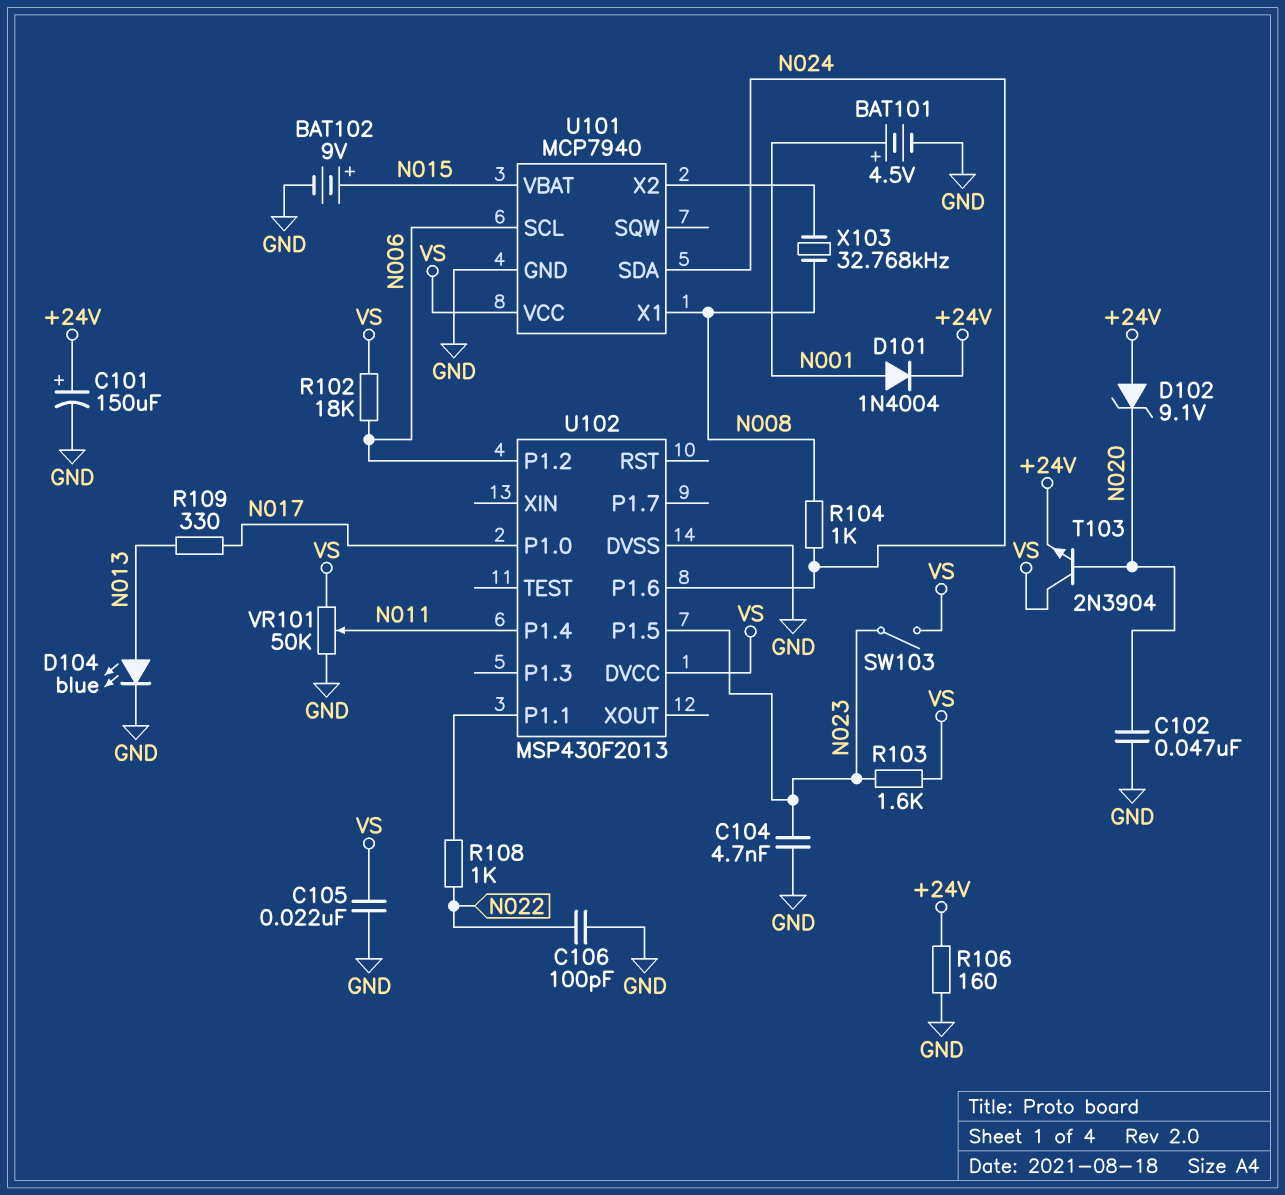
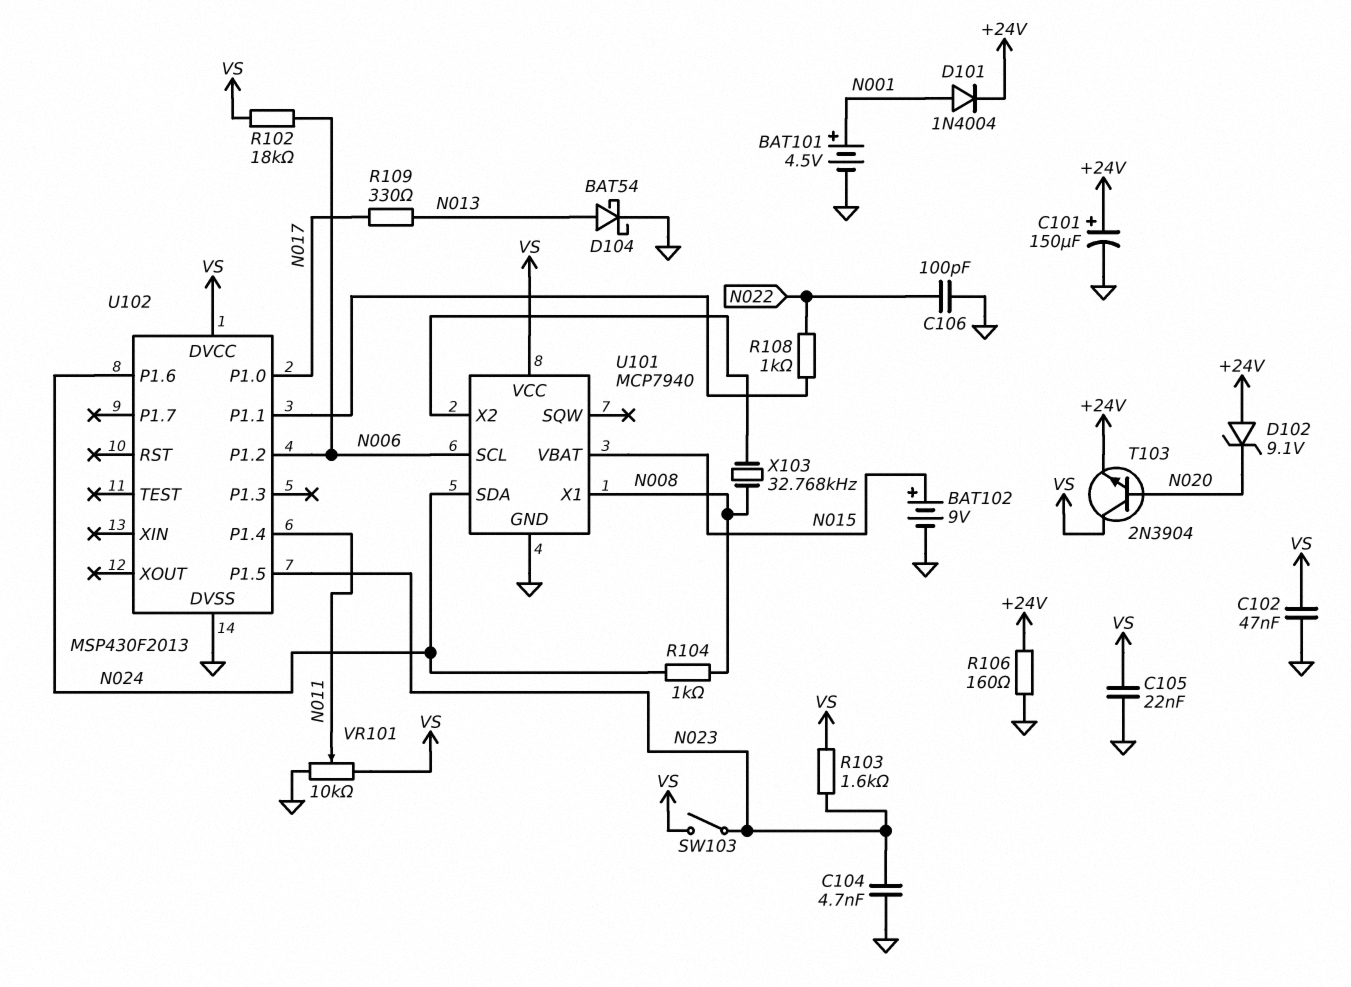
C102: 47nF (GND, N020) -> 47nF (GND, VS)
D104: LED blue (A N013, K GND) -> schottky BAT54 (A N013, K GND)
VR101: 50k (GND, VS, wiper N011) -> 10k (GND, VS, wiper N011)

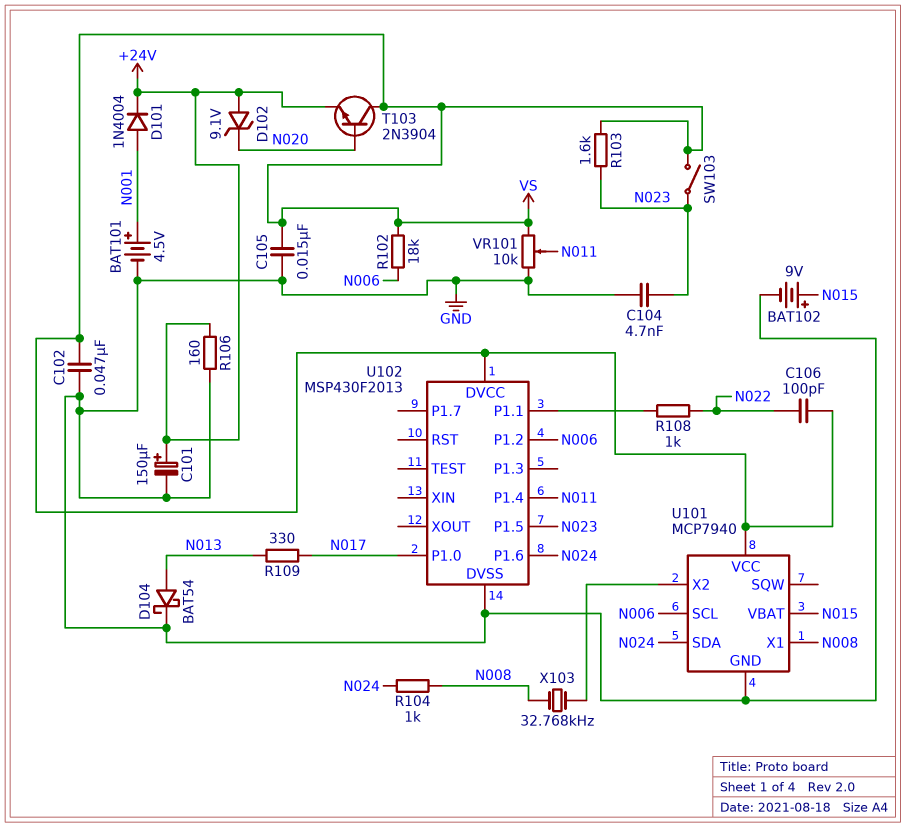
C105: 22nF (GND, VS) -> 15nF (GND, VS)
C106: 100pF (GND, N022) -> 100pF (N022, VS)

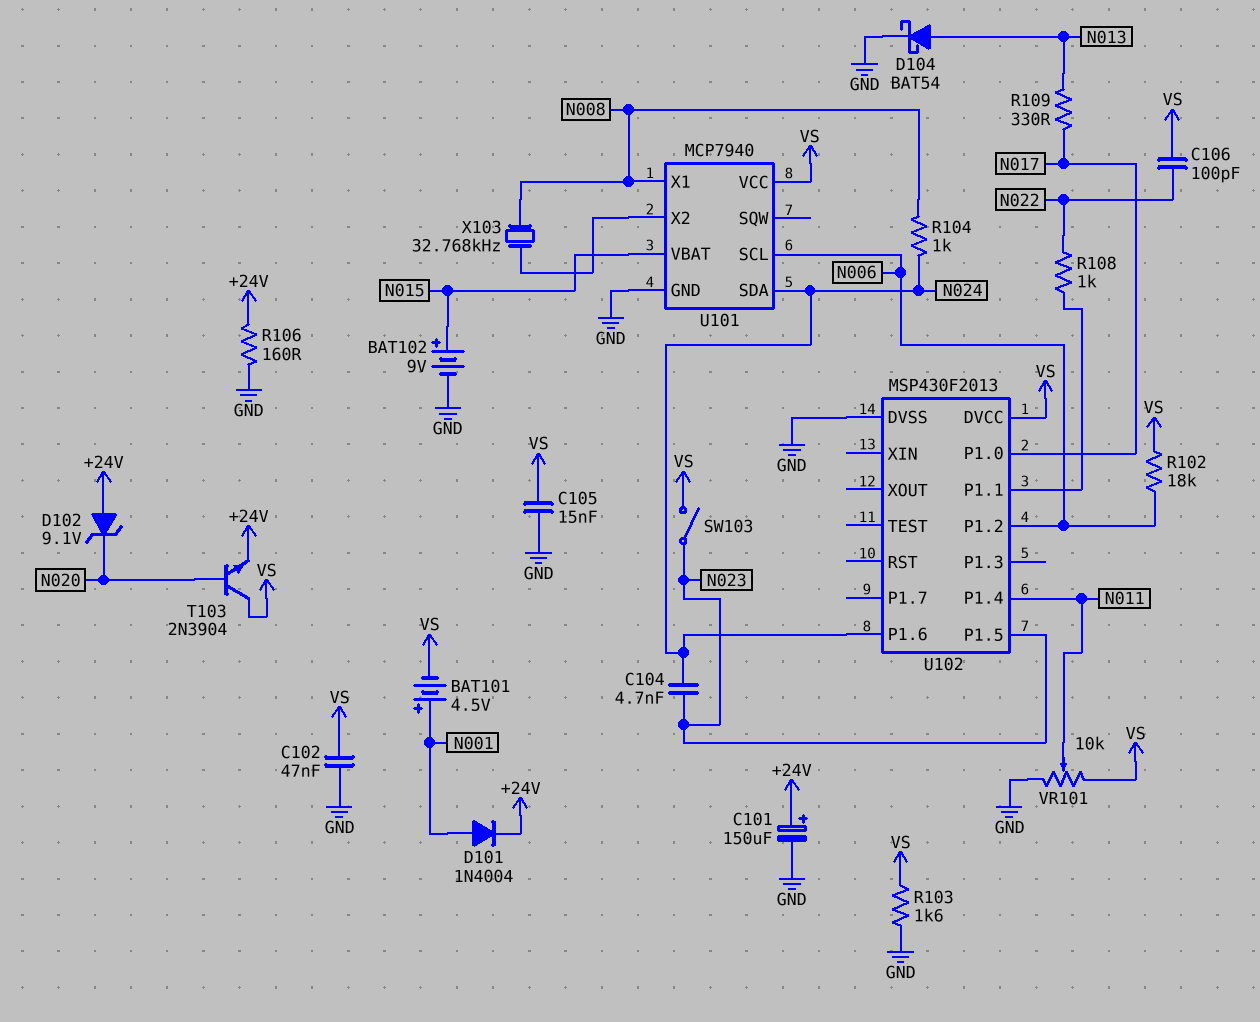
BAT101: 4.5V (plus N001, minus GND) -> 4.5V (plus N001, minus VS)
C104: 4.7nF (GND, N023) -> 4.7nF (N023, N024)
R103: 1.6k (N023, VS) -> 1.6k (GND, VS)

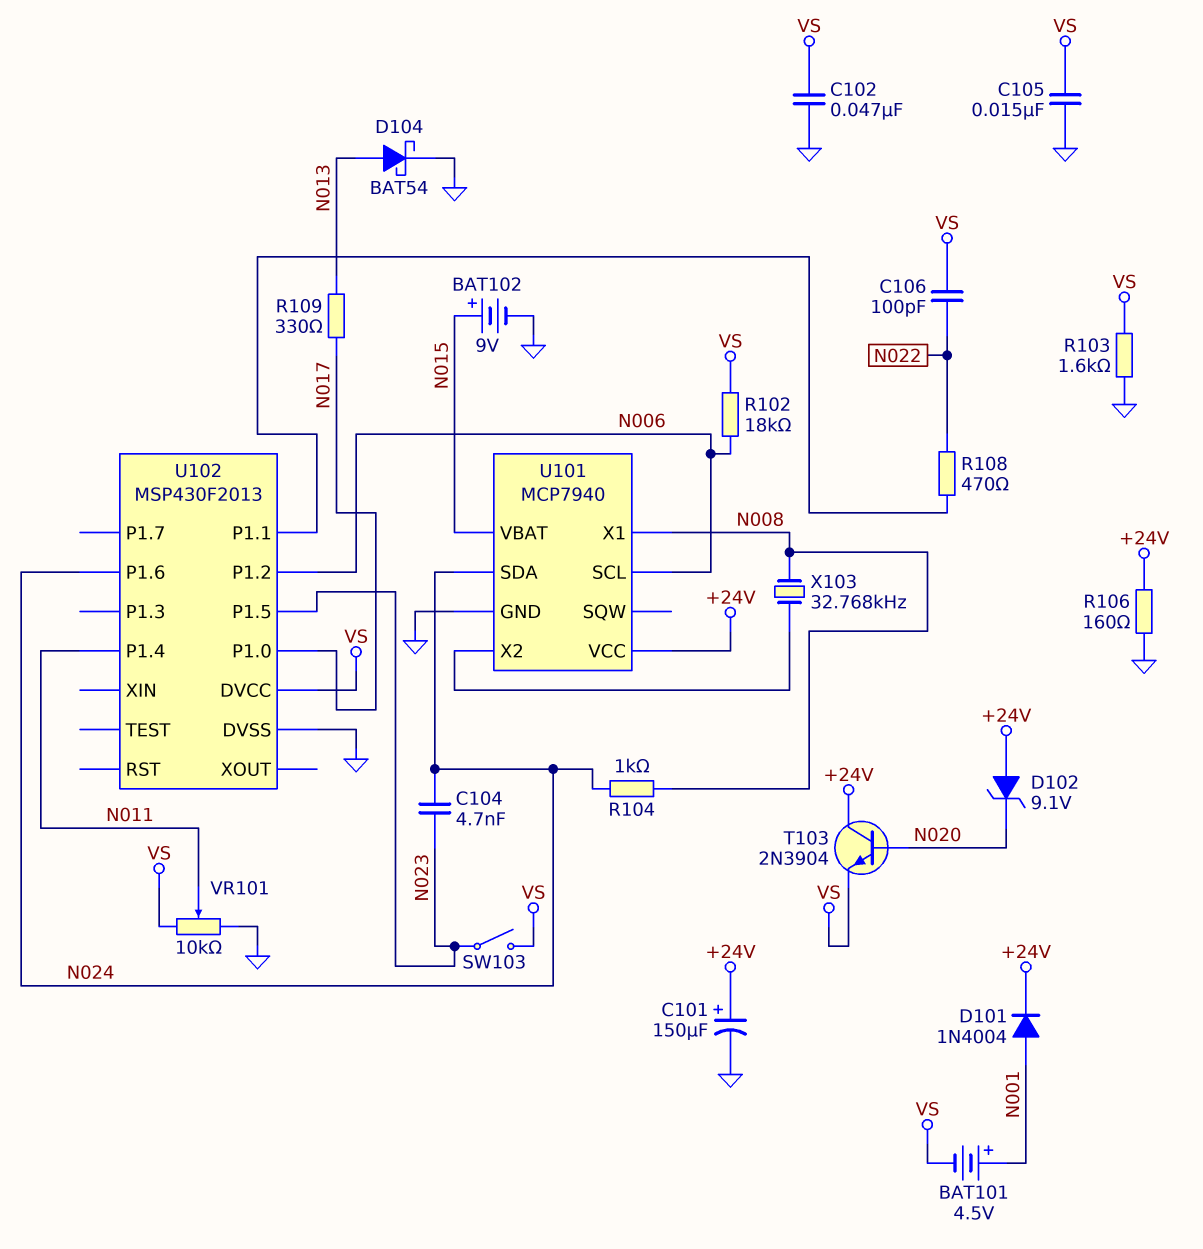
R108: 1k (N022, U102/P1.1) -> 470 (N022, U102/P1.1)
T103: NPN 2N3904 (B N020, C VS, E +24V) -> NPN 2N3904 (B N020, C +24V, E VS)
U101 pin VCC: VS -> +24V

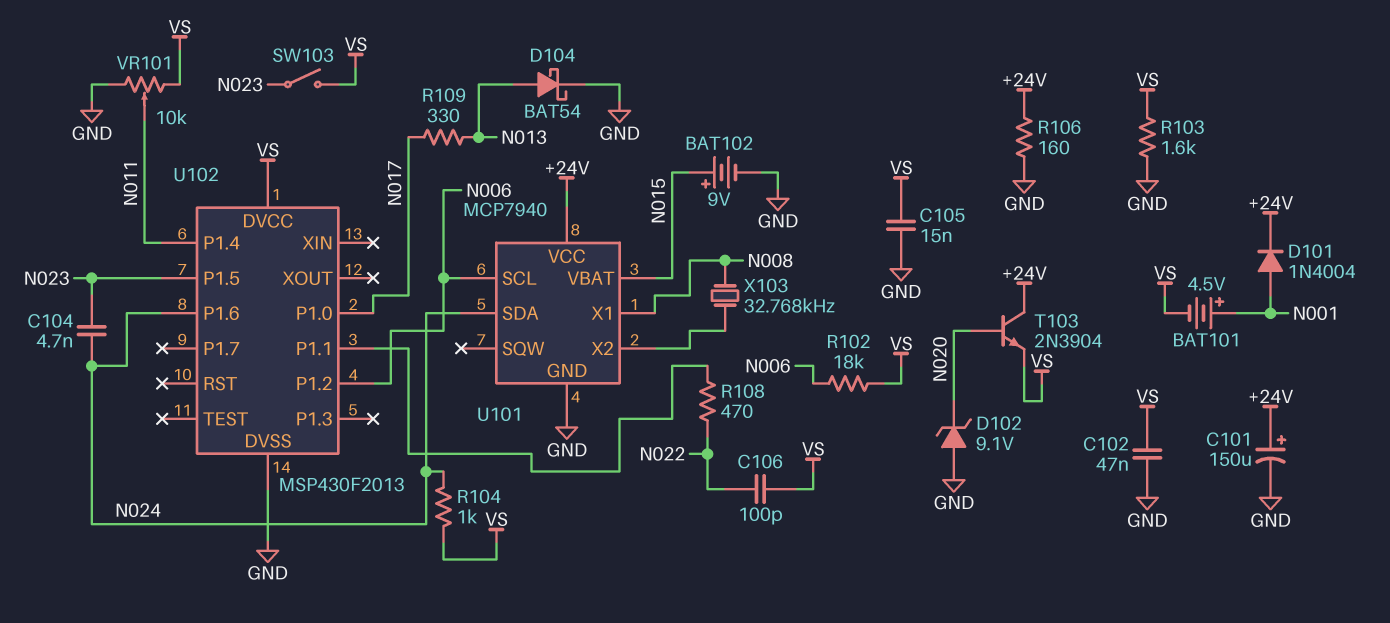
D102: zener 9.1V (A +24V, K N020) -> zener 9.1V (A GND, K N020)
R104: 1k (N008, N024) -> 1k (N024, VS)

